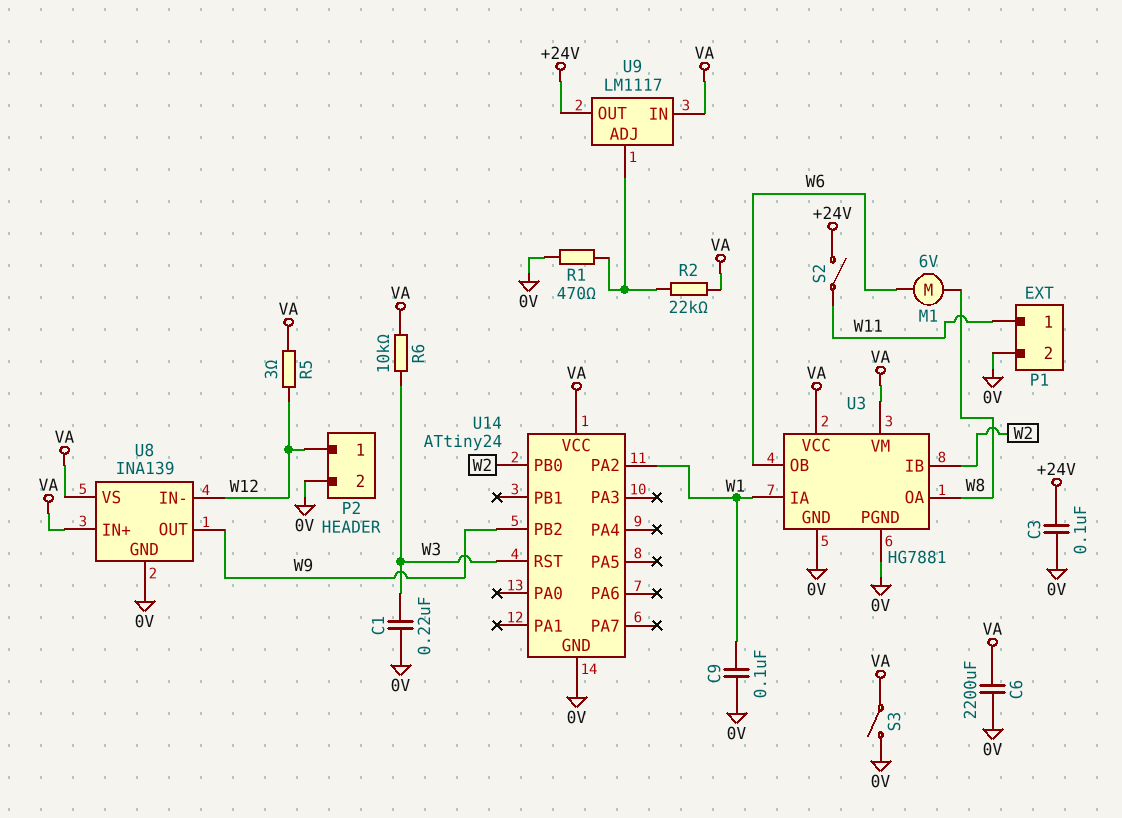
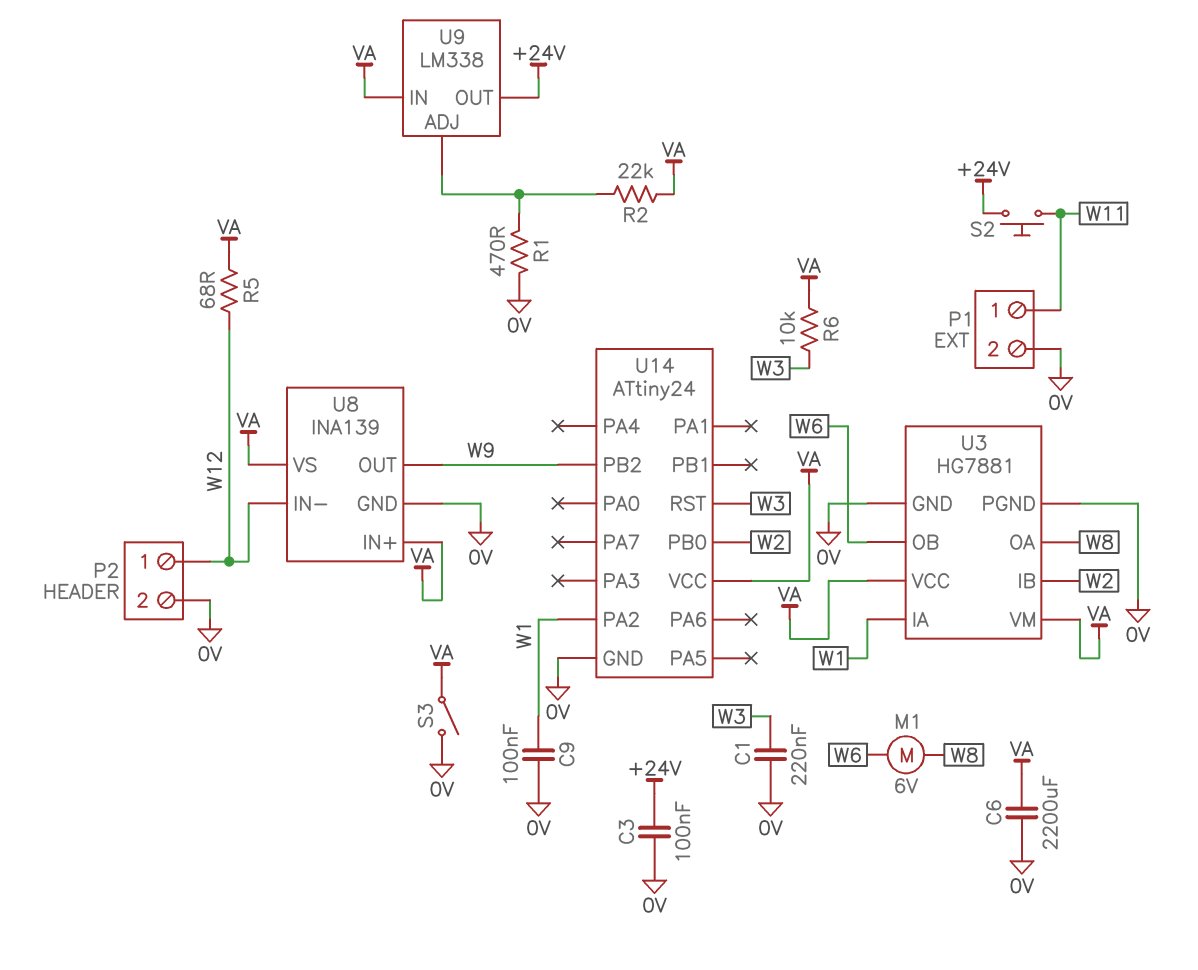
R5: 3 (VA, W12) -> 68 (VA, W12)
S2: switch (+24V, W11) -> button (+24V, W11)
U9: LM1117 -> LM338

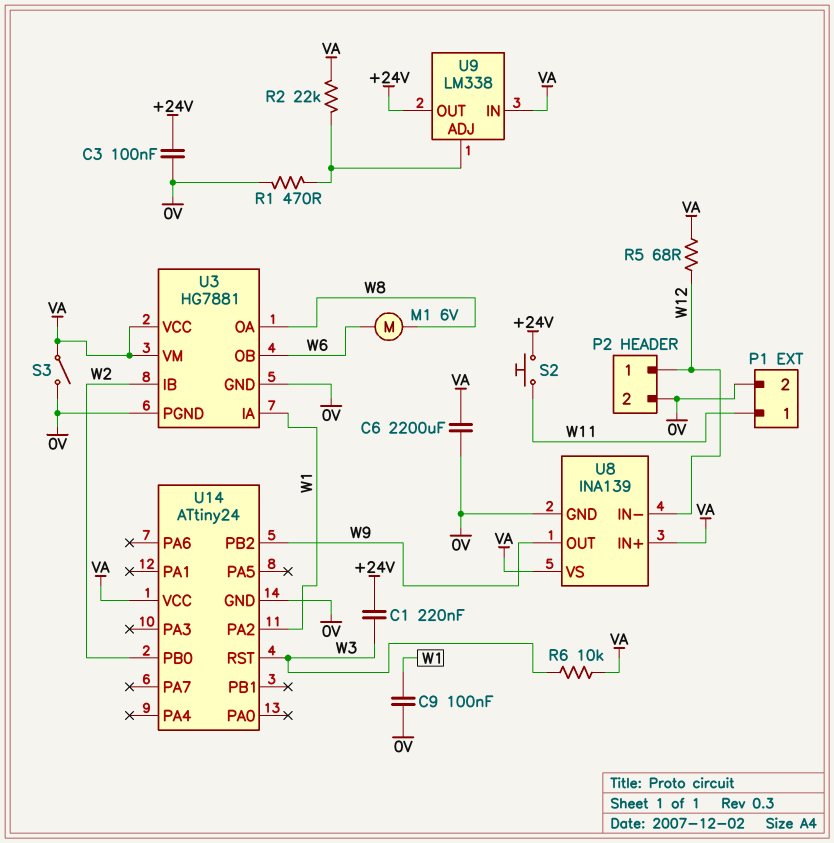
C1: 220nF (0V, W3) -> 220nF (+24V, W3)

